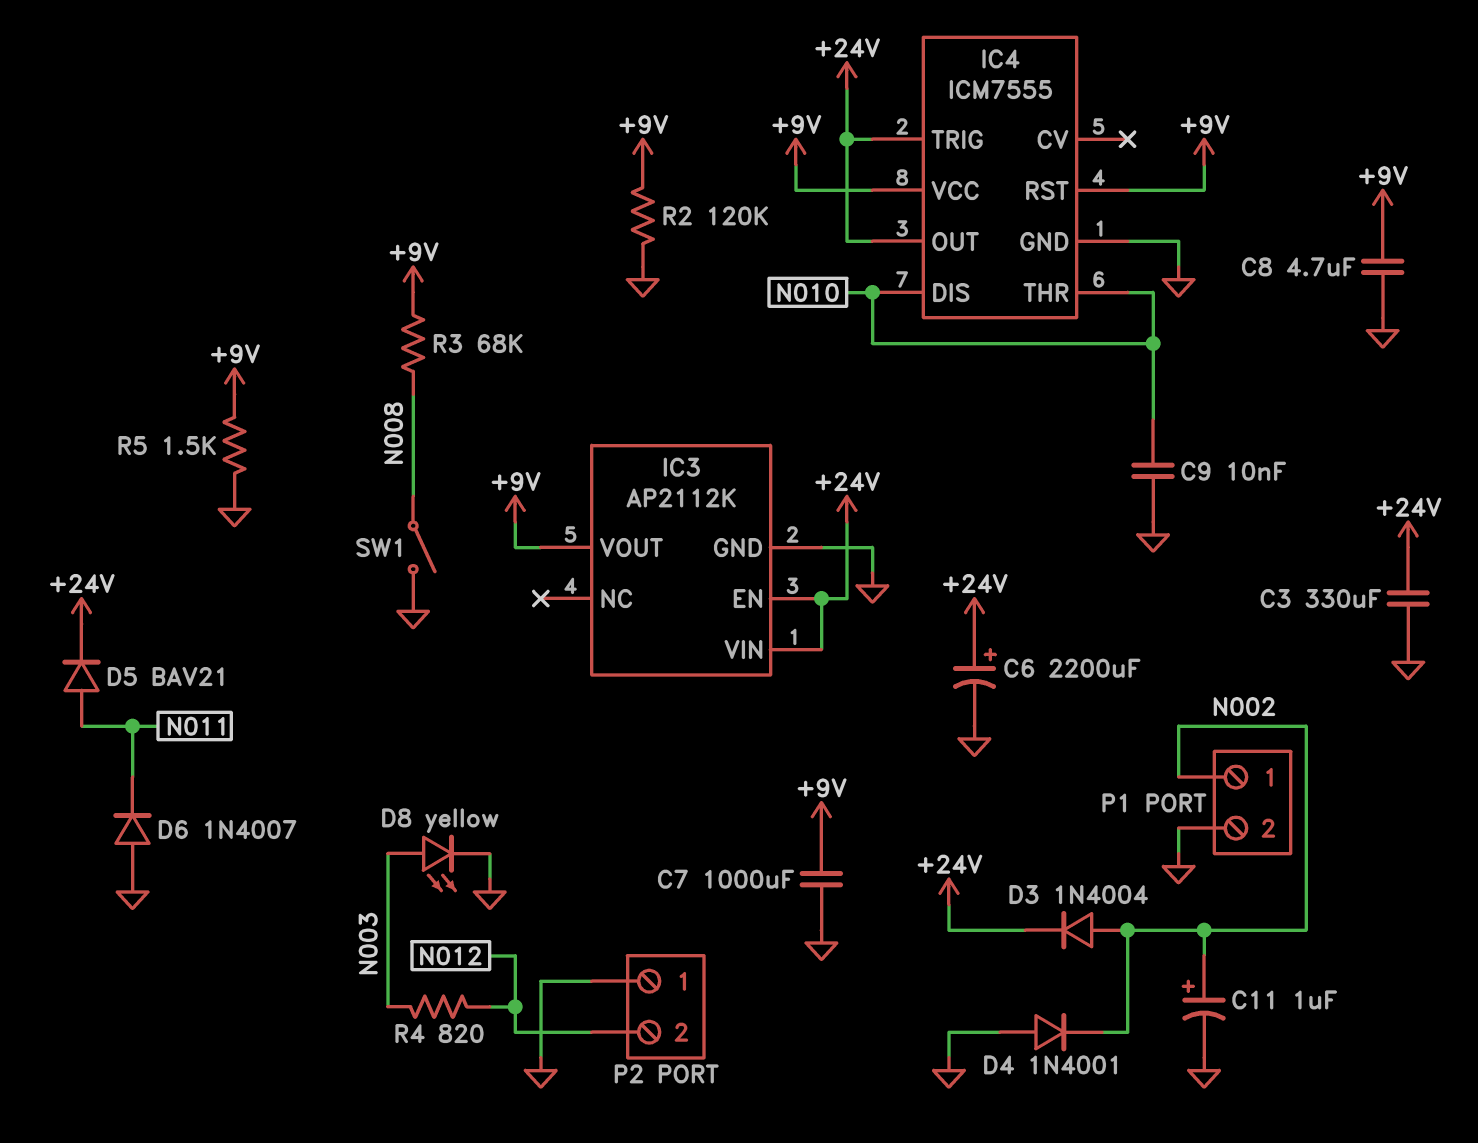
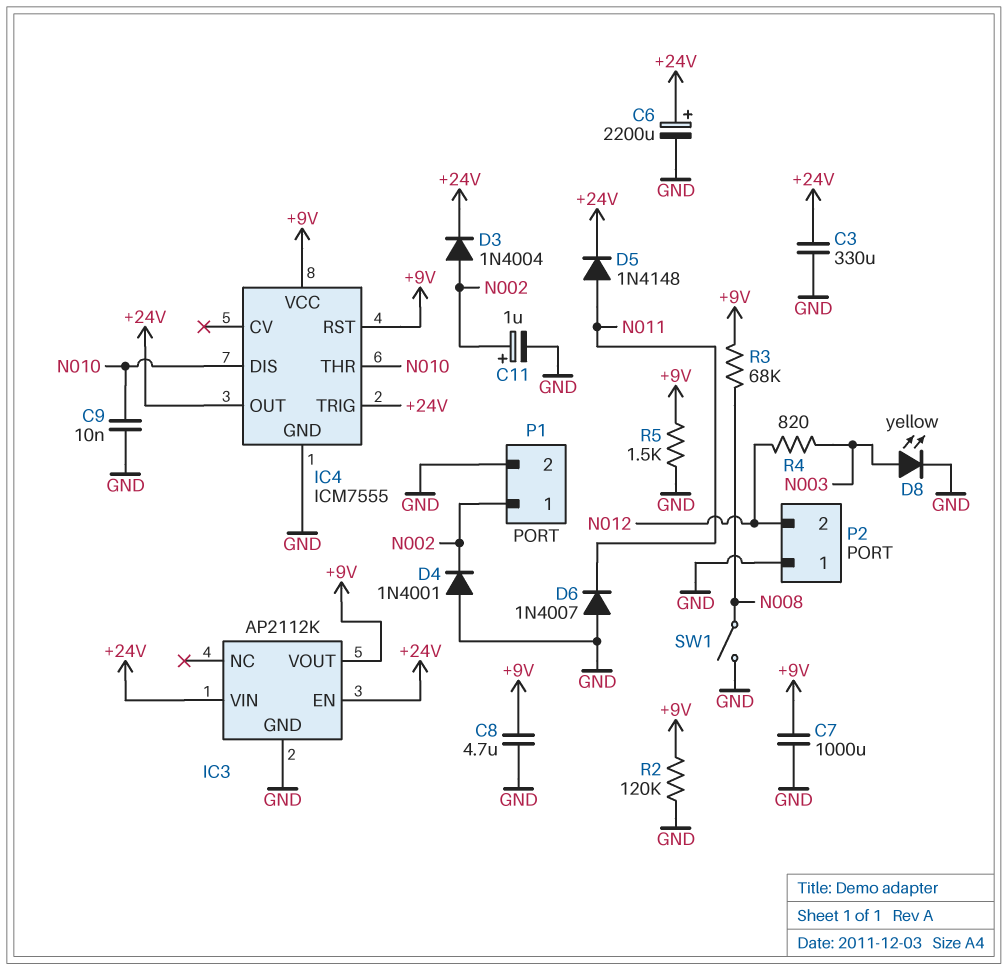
D5: diode BAV21 (A N011, K +24V) -> diode 1N4148 (A N011, K +24V)

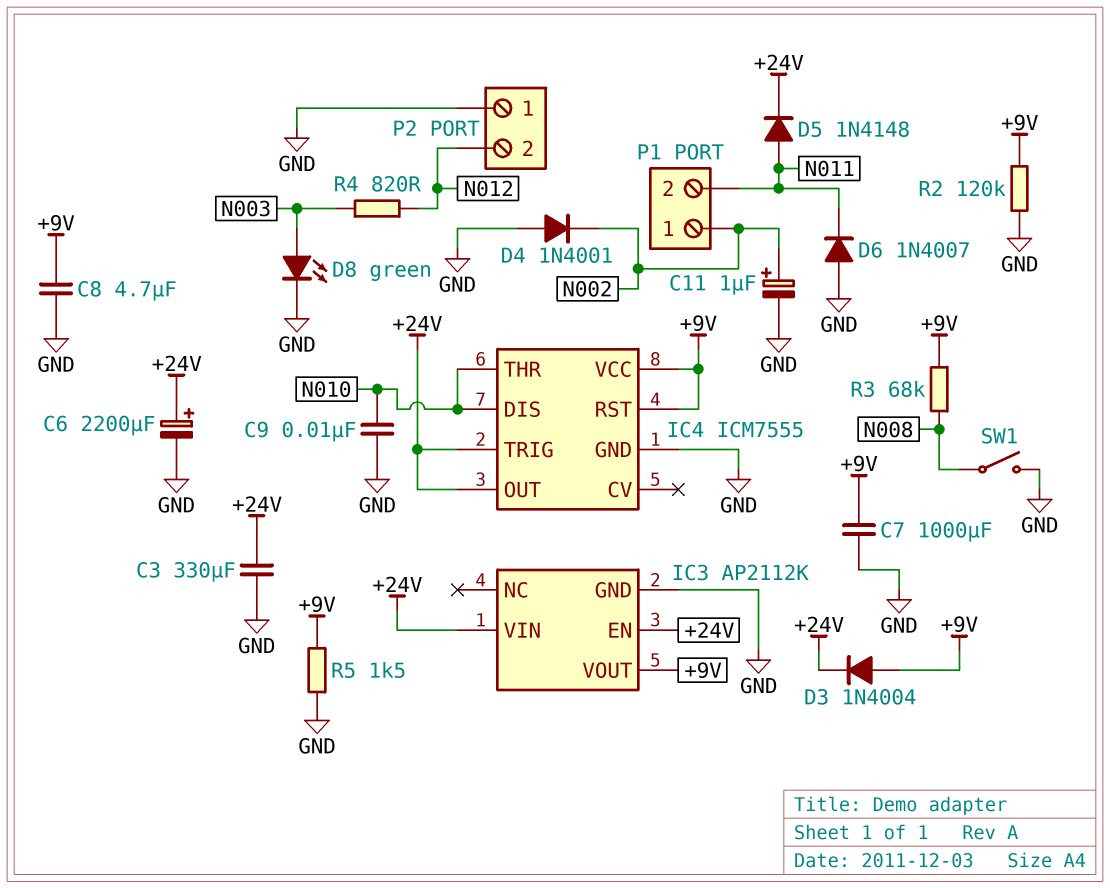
D3: diode 1N4004 (A N002, K +24V) -> diode 1N4004 (A +9V, K +24V)
D8: LED yellow (A N003, K GND) -> LED green (A N003, K GND)
P1 pin 2: GND -> N011

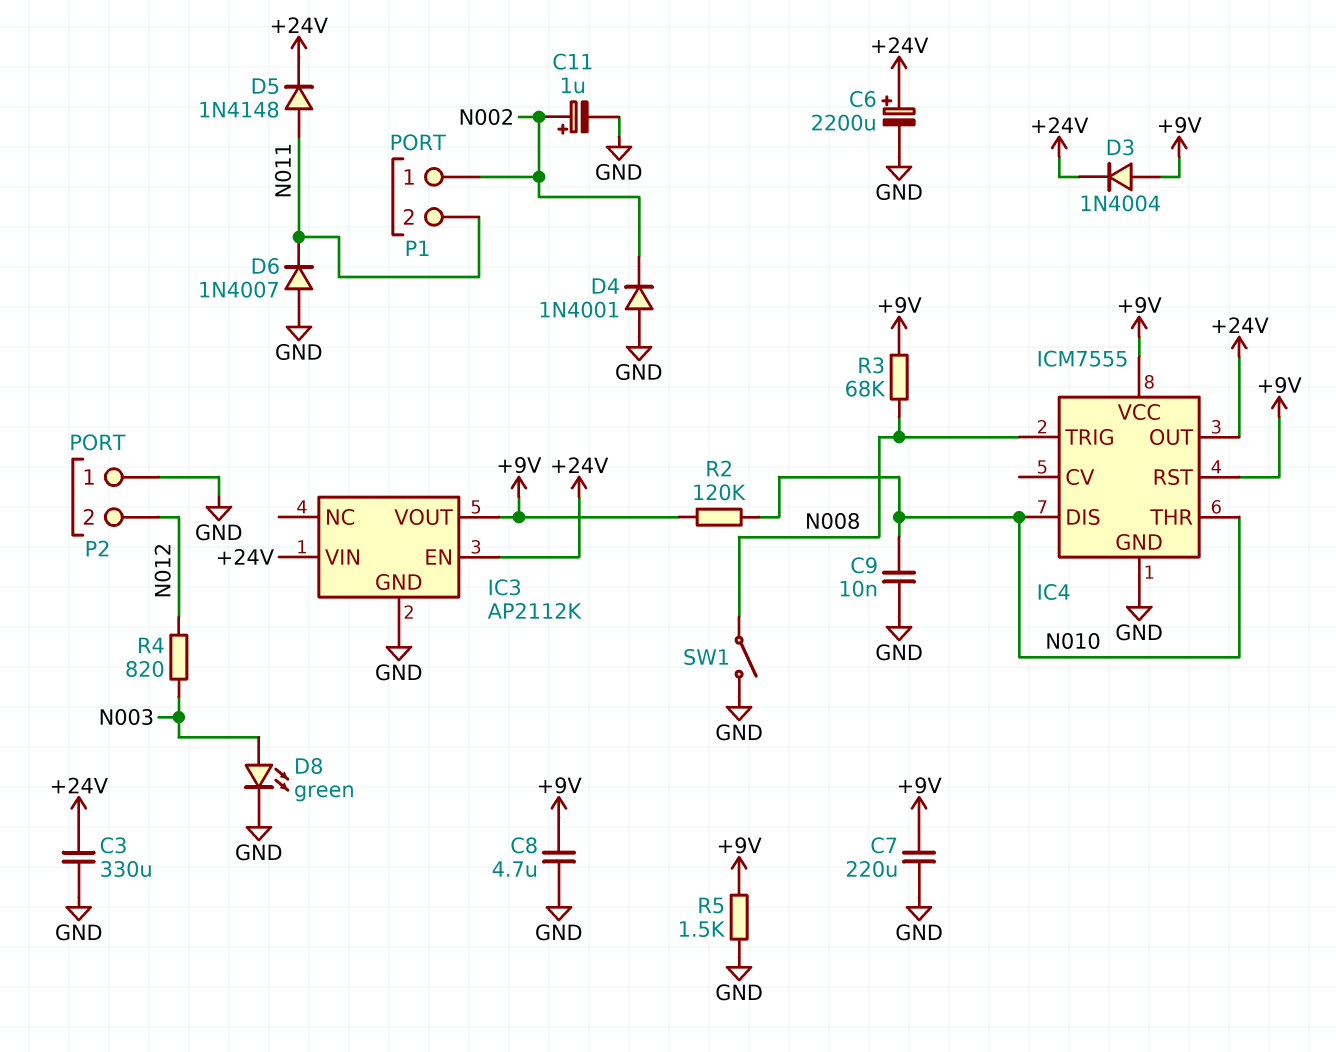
C7: 1000uF (+9V, GND) -> 220uF (+9V, GND)
IC4 pin TRIG: +24V -> N008
R2: 120k (+9V, GND) -> 120k (+9V, N010)

